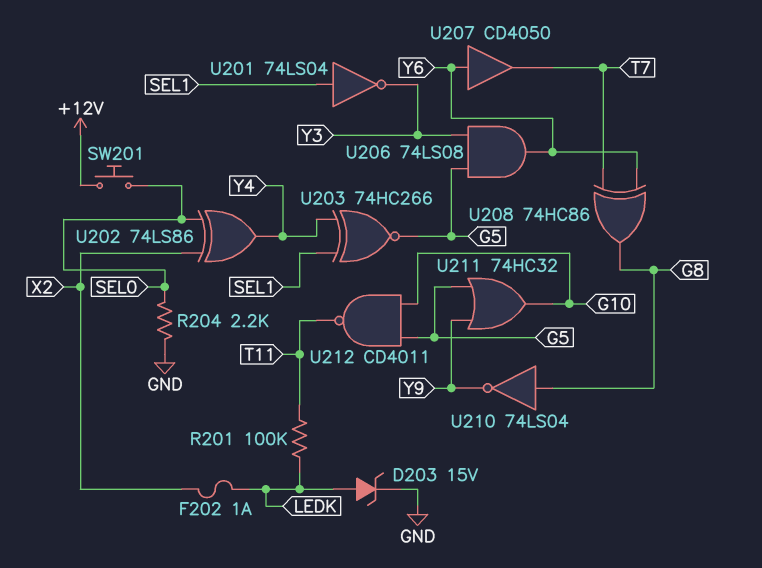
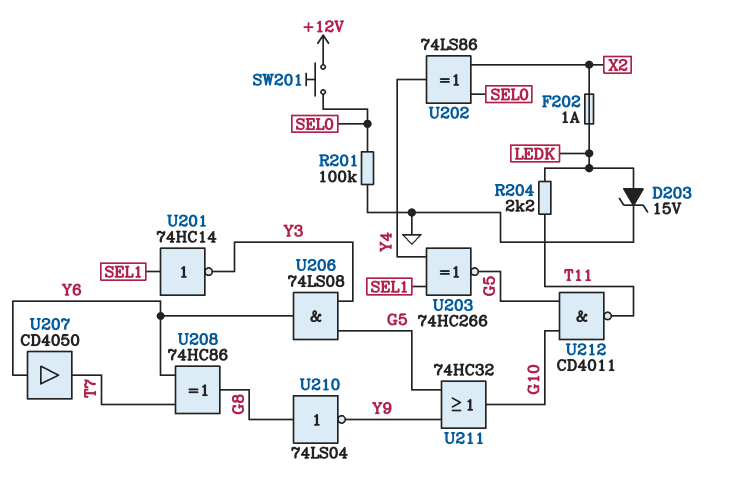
R201: 100k (LEDK, T11) -> 100k (GND, SEL0)
R204: 2.2k (GND, SEL0) -> 2.2k (LEDK, T11)
U201: NOT 74LS04 (in SEL1, out Y3) -> NOT 74HC14 (in SEL1, out Y3)

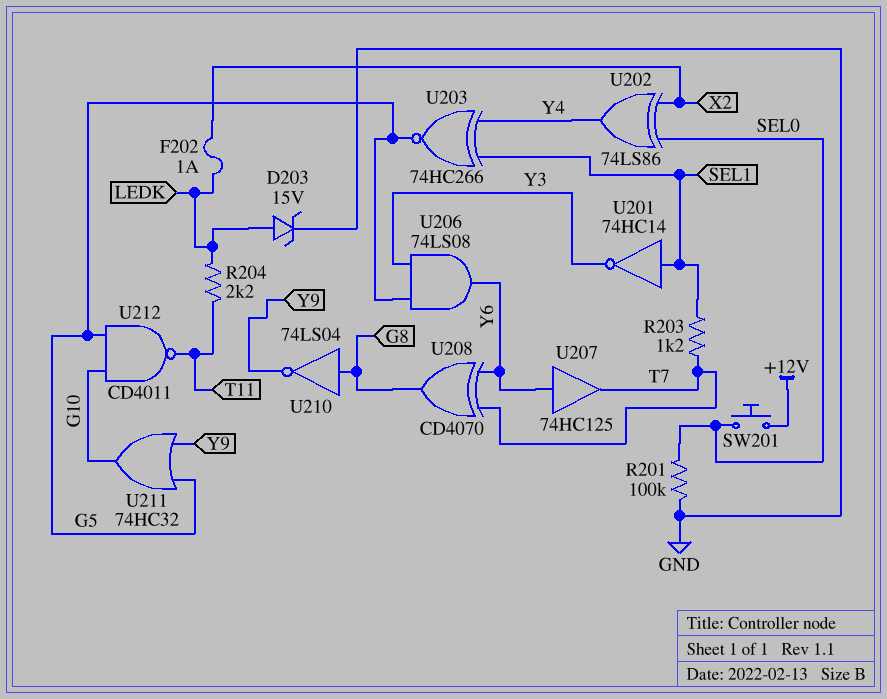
R203: none -> 1.2k (SEL1, T7)
U207: buffer CD4050 (in Y6, out T7) -> buffer 74HC125 (in Y6, out T7)
U208: XOR 74HC86 (in T7, in Y6, out G8) -> XOR CD4070 (in T7, in Y6, out G8)

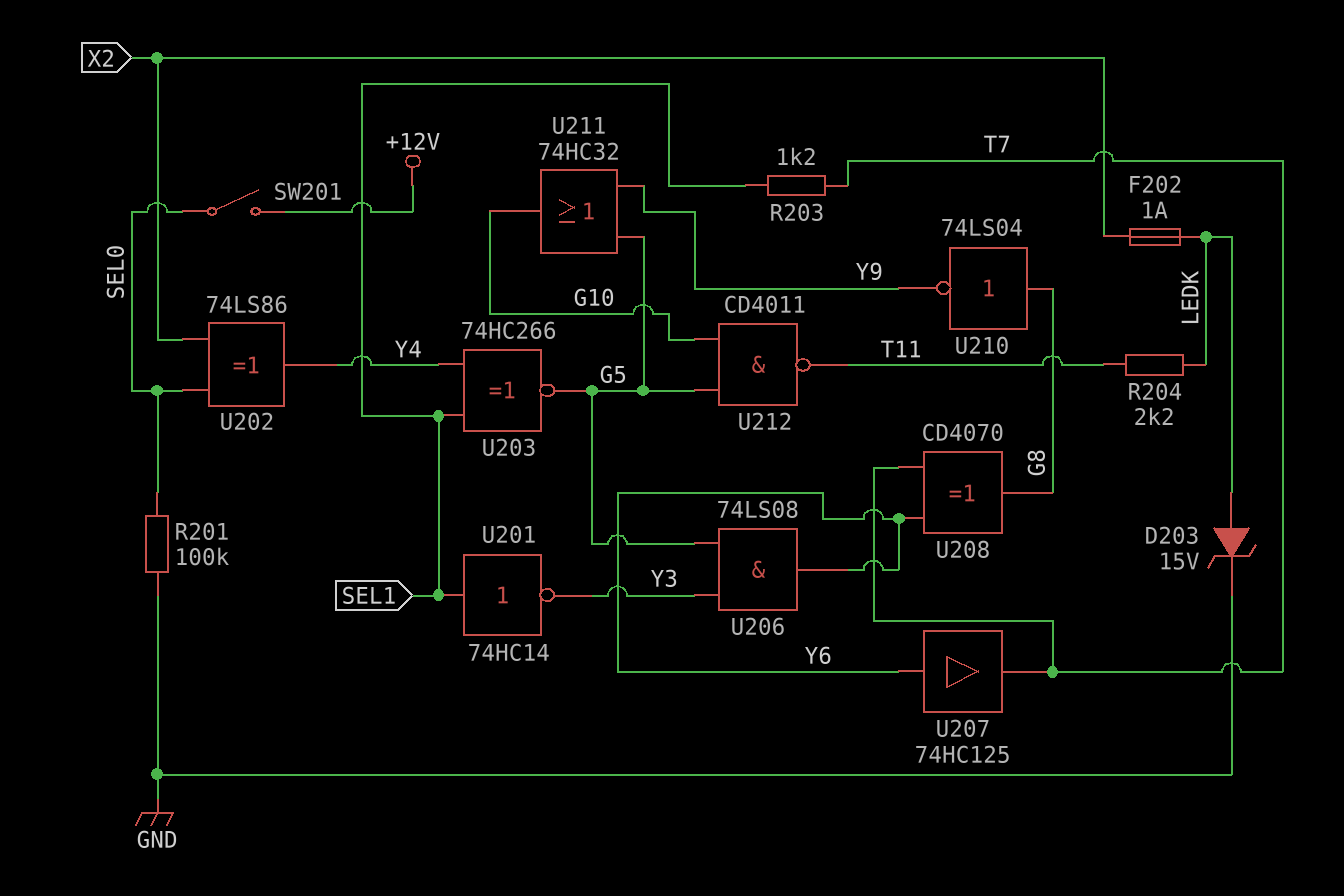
SW201: button (+12V, SEL0) -> switch (+12V, SEL0)

